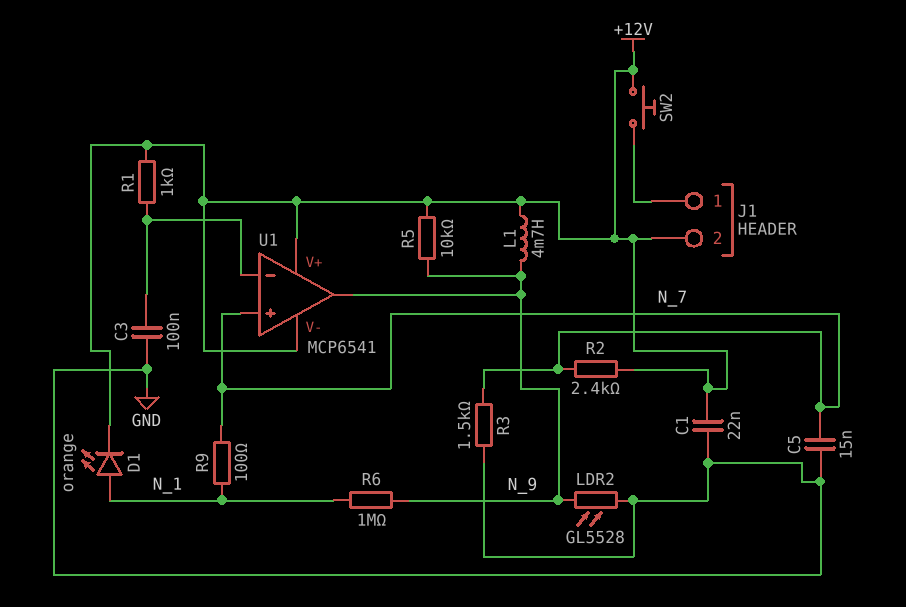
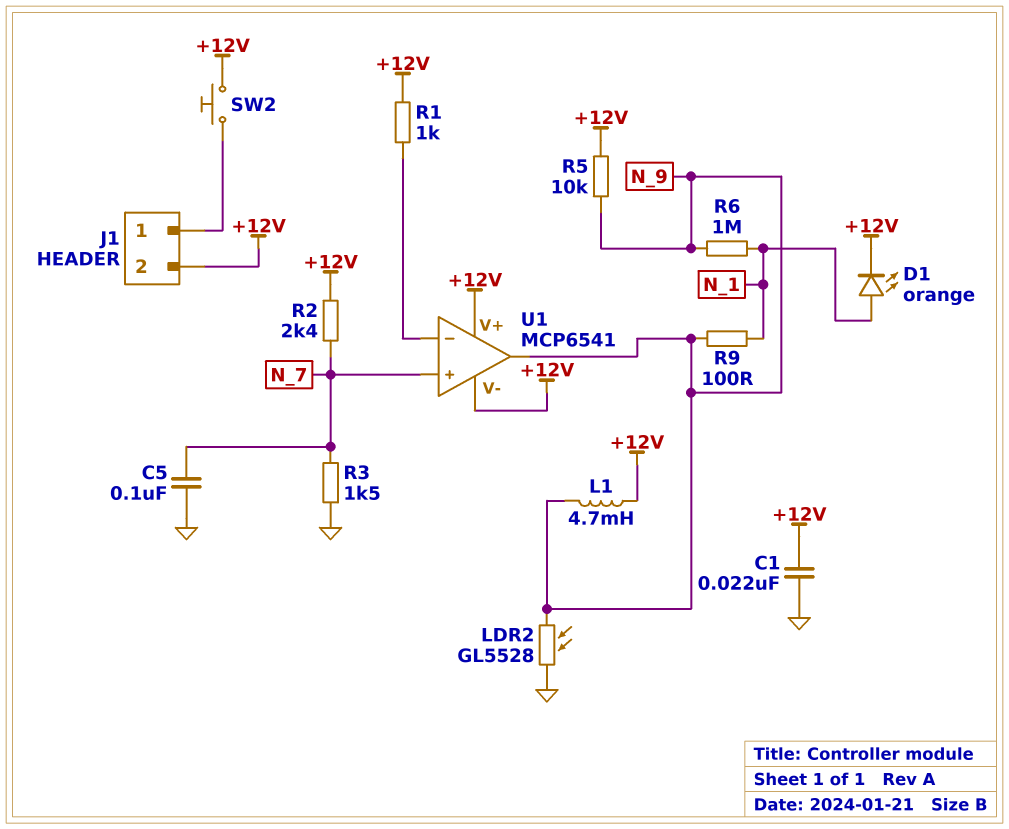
C3: 100nF (GND, U1/in-) -> none
C5: 15nF (GND, N_7) -> 100nF (GND, N_7)
R9: 100 (N_1, N_7) -> 100 (N_1, N_9)

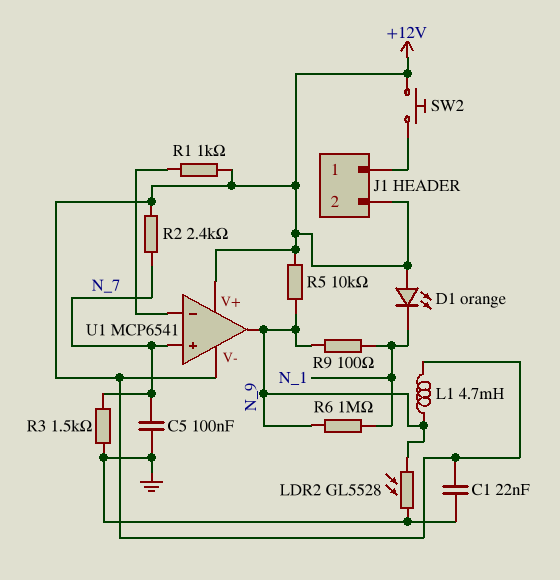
D1: LED orange (A N_1, K +12V) -> LED orange (A +12V, K N_1)

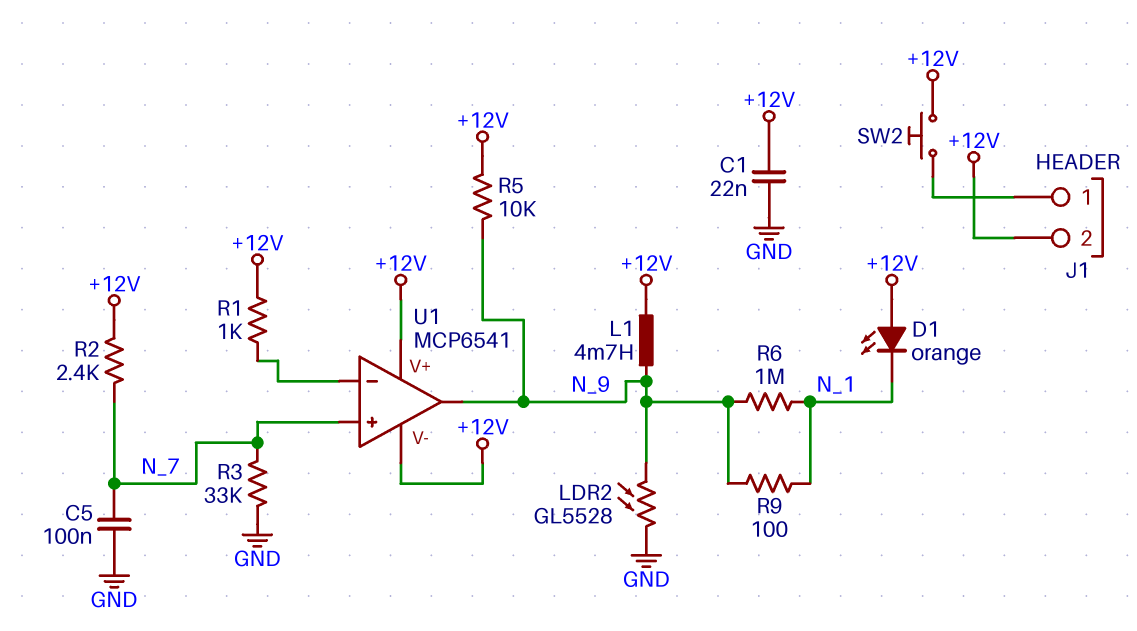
R3: 1.5k (GND, N_7) -> 33k (GND, N_7)

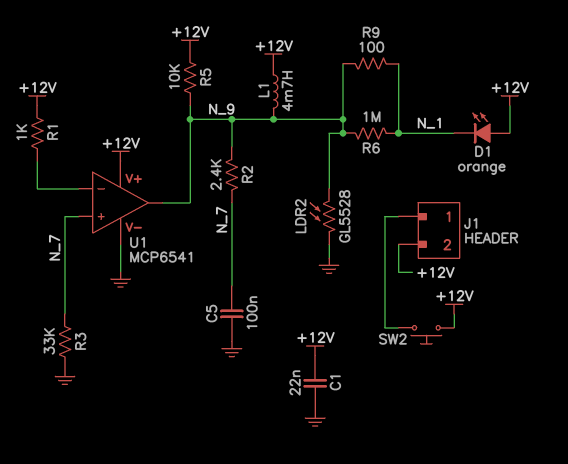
R2: 2.4k (+12V, N_7) -> 2.4k (N_7, N_9)
U1 pin V-: +12V -> GND

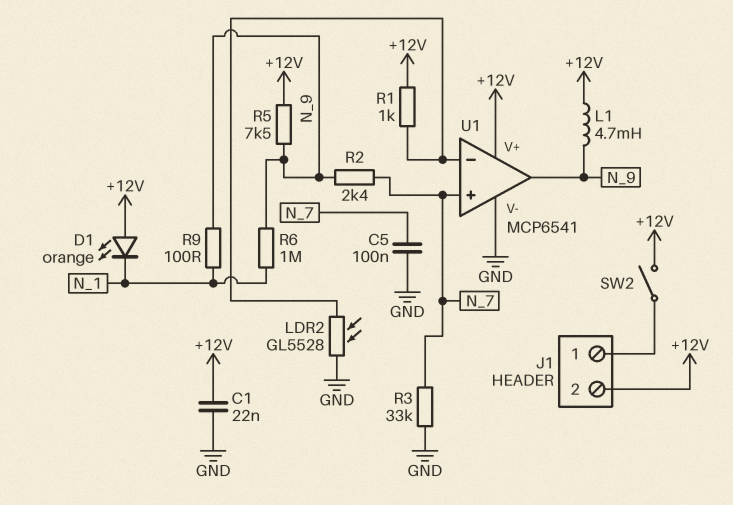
LDR2: GL5528 (GND, N_9) -> GL5528 (GND, U1/in-)
R5: 10k (+12V, N_9) -> 7.5k (+12V, N_9)
SW2: button (+12V, J1/1) -> switch (+12V, J1/1)

